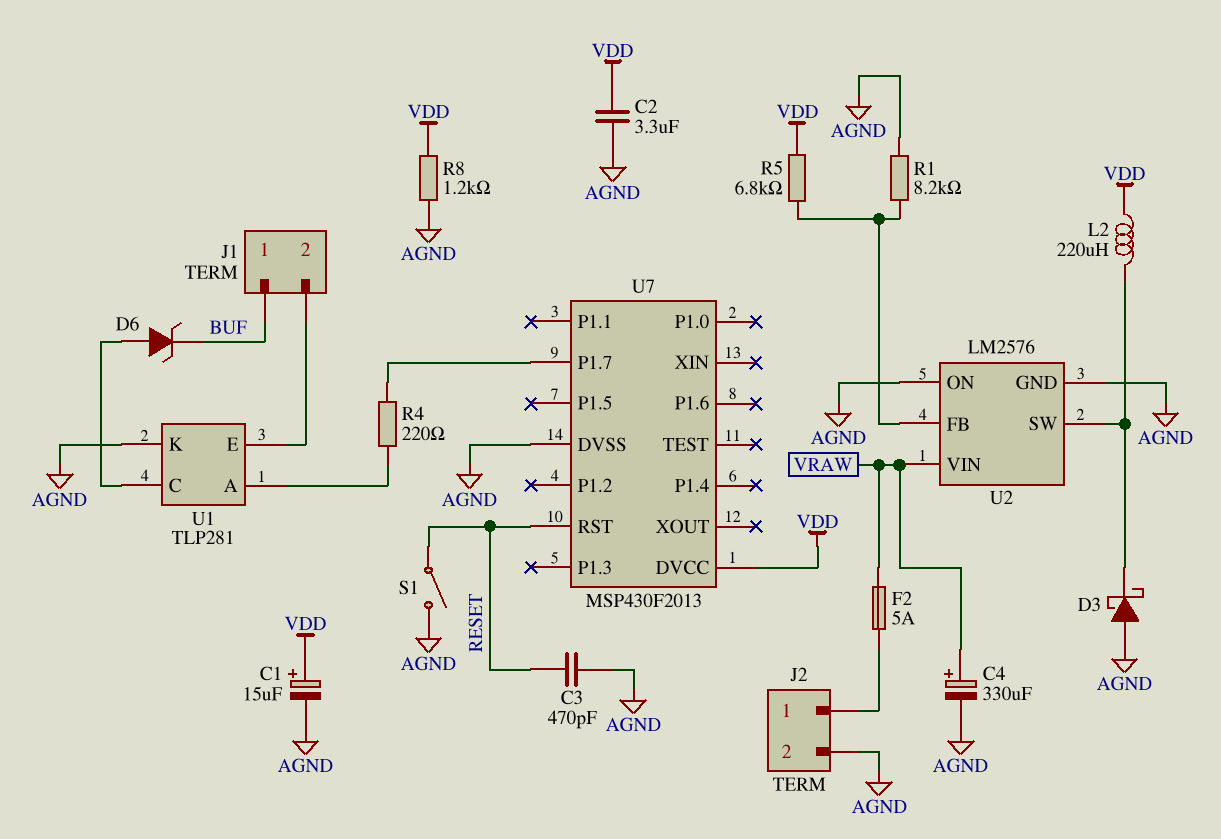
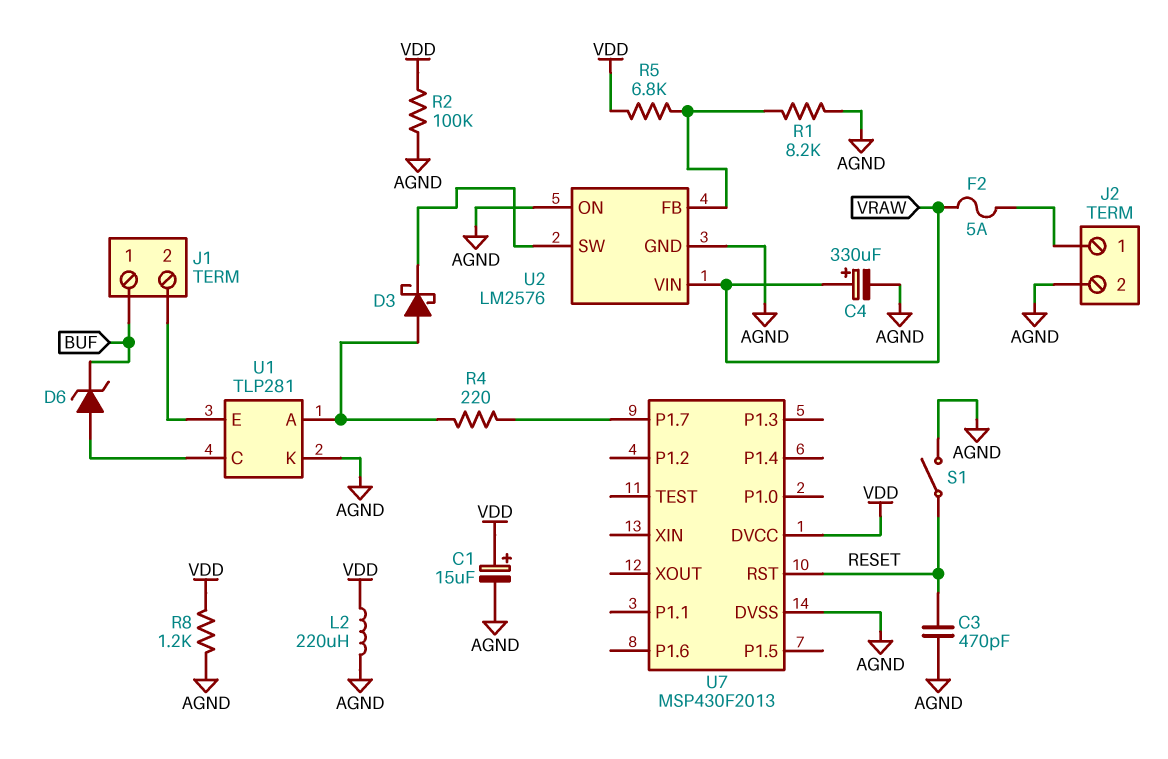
C2: 3.3uF (AGND, VDD) -> none
D3: schottky (A AGND, K U2/SW) -> schottky (A U1/A, K U2/SW)
L2: 220uH (U2/SW, VDD) -> 220uH (AGND, VDD)
R2: none -> 100k (AGND, VDD)

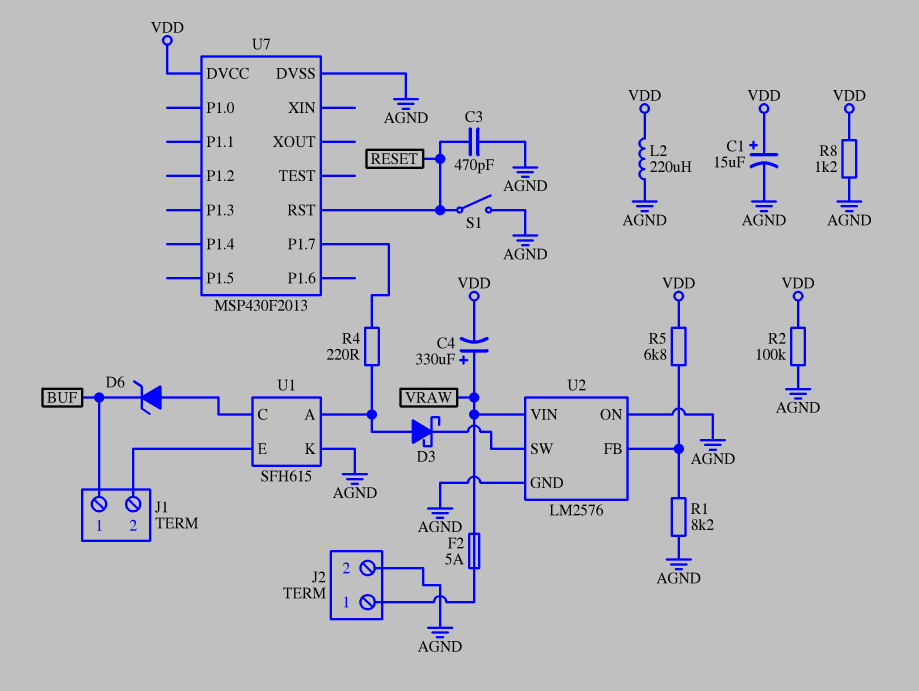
C4: 330uF (plus VRAW, minus AGND) -> 330uF (plus VRAW, minus VDD)
U1: TLP281 -> SFH615

